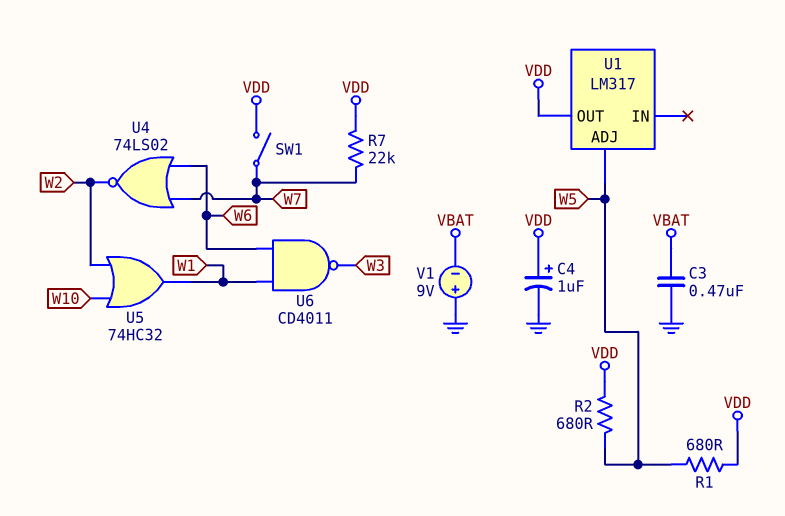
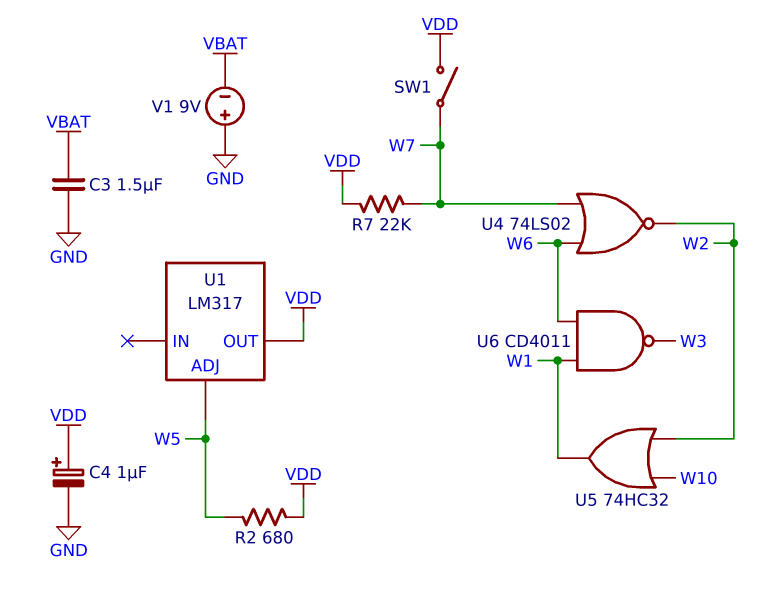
C3: 470nF (GND, VBAT) -> 1.5uF (GND, VBAT)
R1: 680 (VDD, W5) -> none

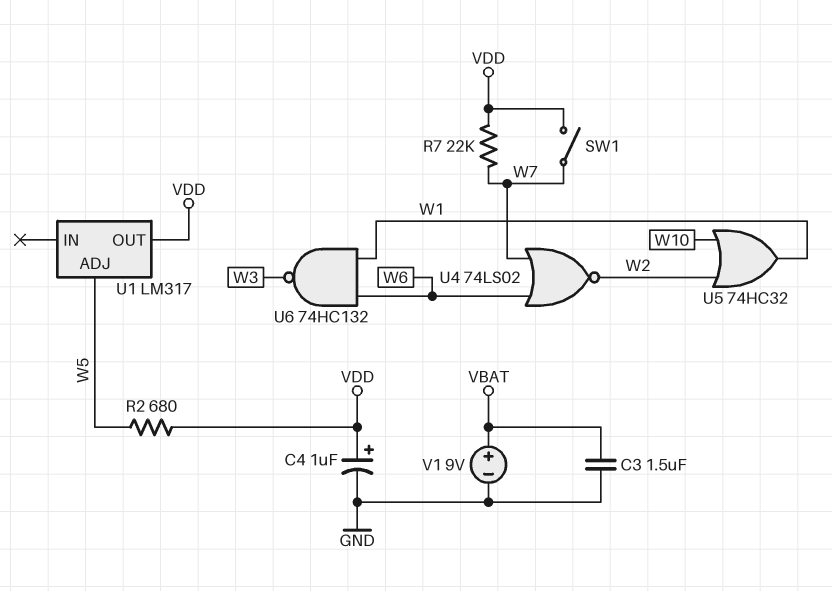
U6: NAND CD4011 (in W1, in W6, out W3) -> NAND 74HC132 (in W1, in W6, out W3)
V1: 9V (plus GND, minus VBAT) -> 9V (plus VBAT, minus GND)

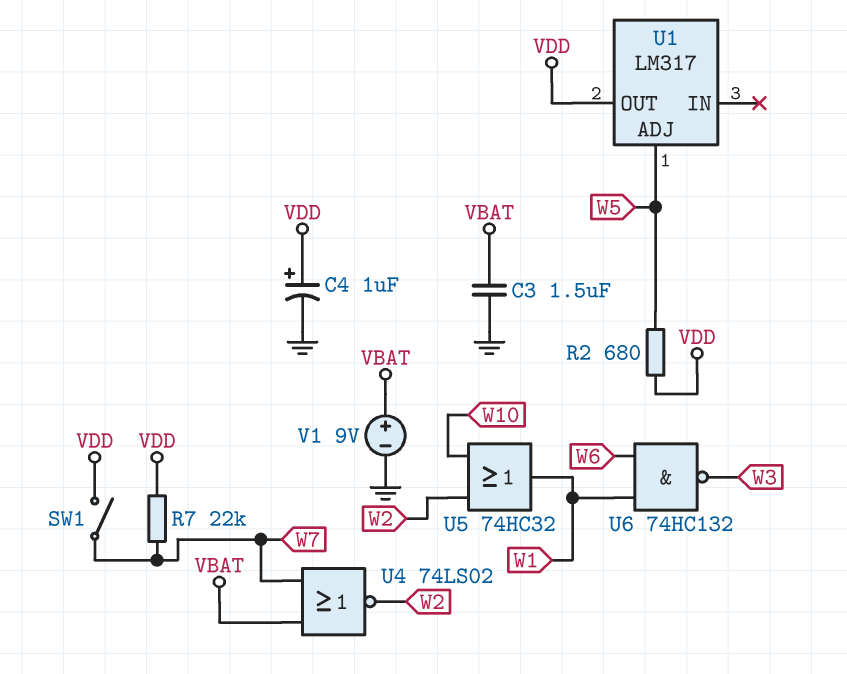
U4: NOR 74LS02 (in W6, in W7, out W2) -> NOR 74LS02 (in VBAT, in W7, out W2)

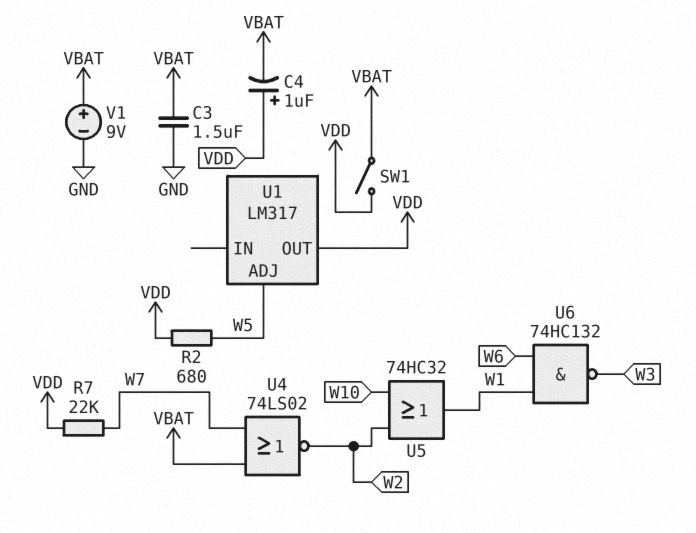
C4: 1uF (plus VDD, minus GND) -> 1uF (plus VDD, minus VBAT)
SW1: switch (VDD, W7) -> switch (VBAT, VDD)

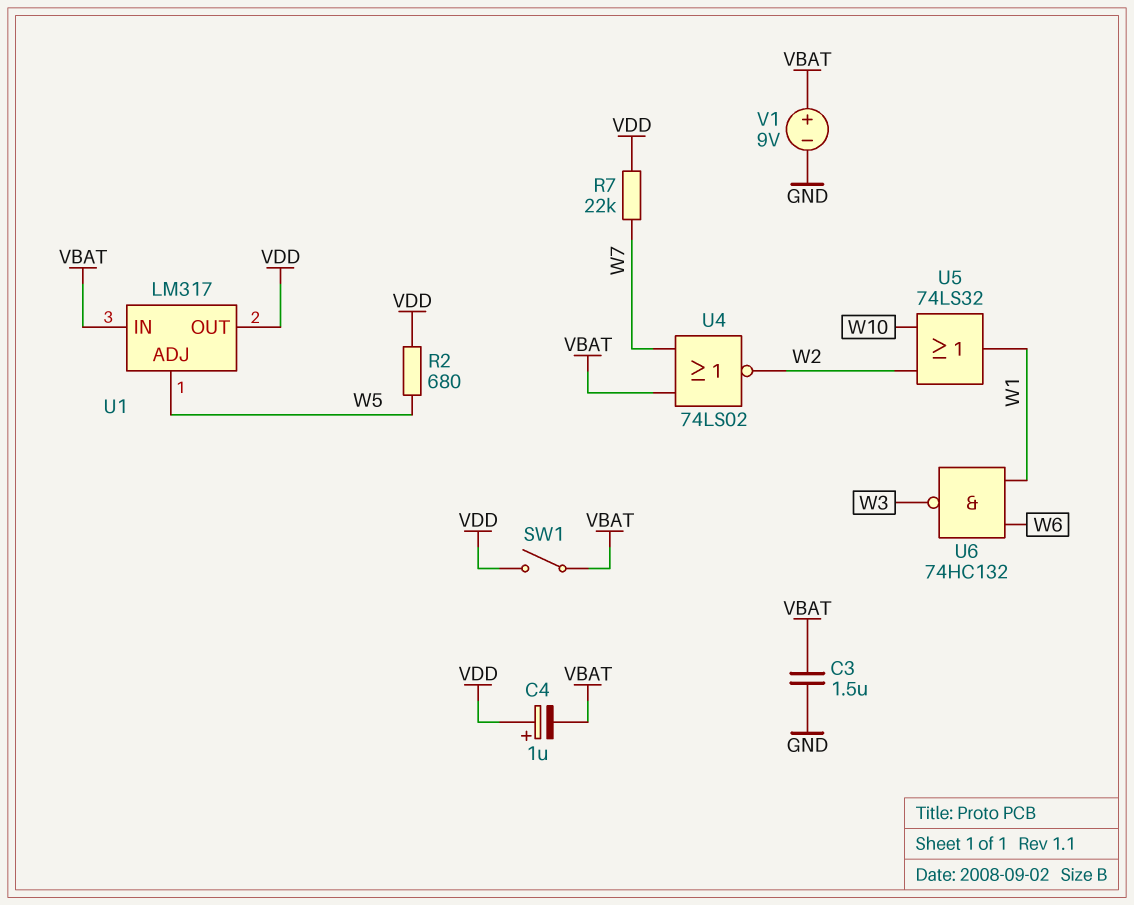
U1 pin IN: none -> VBAT
U5: OR 74HC32 (in W2, in W10, out W1) -> OR 74LS32 (in W2, in W10, out W1)

